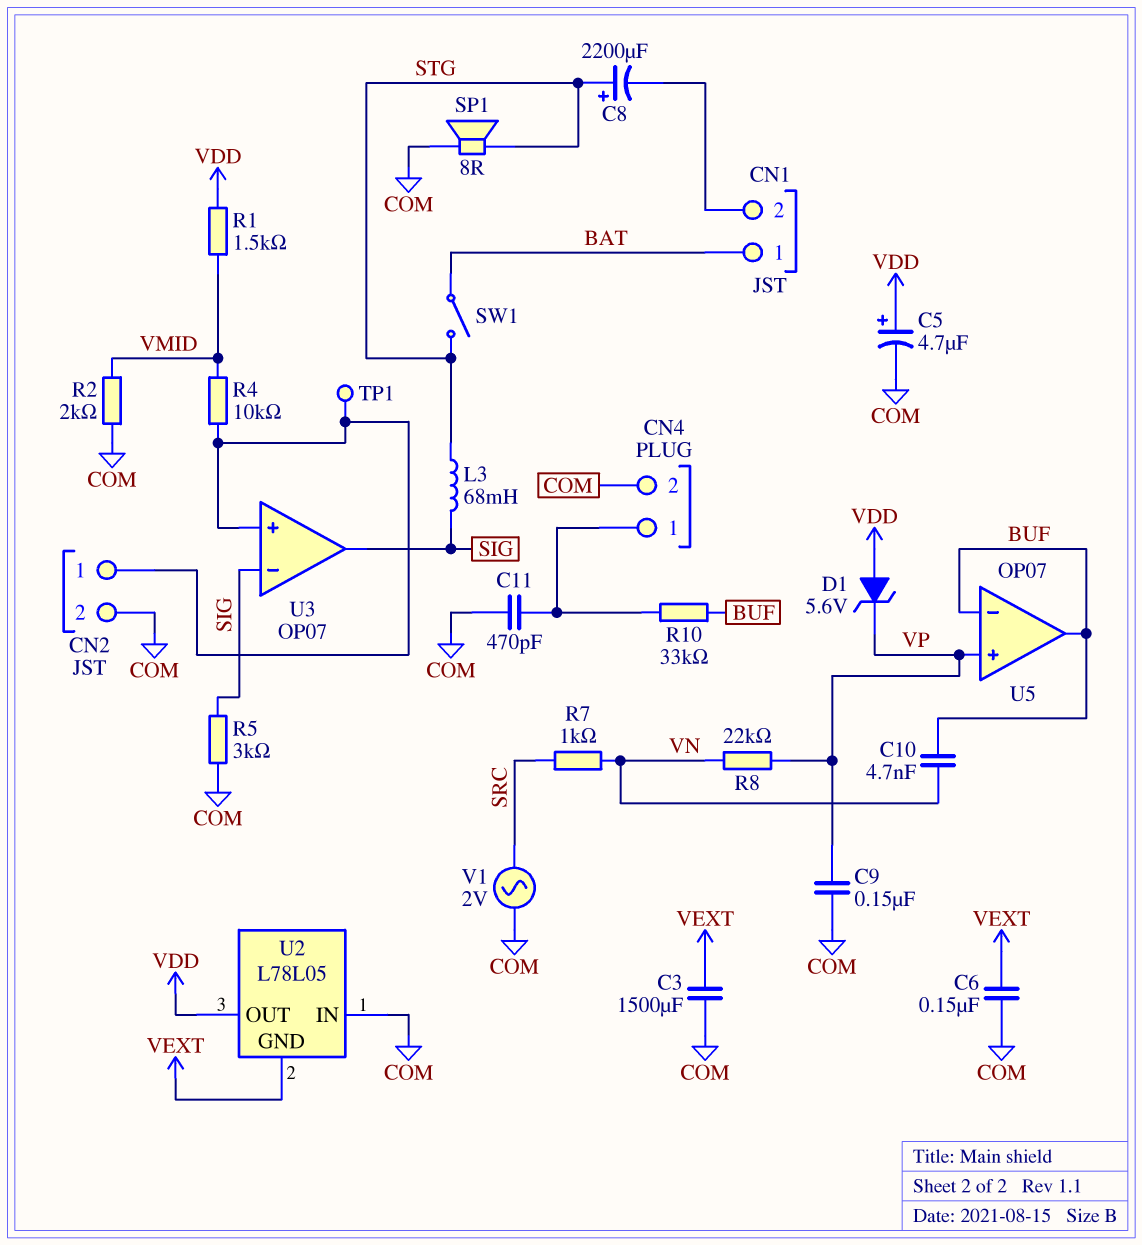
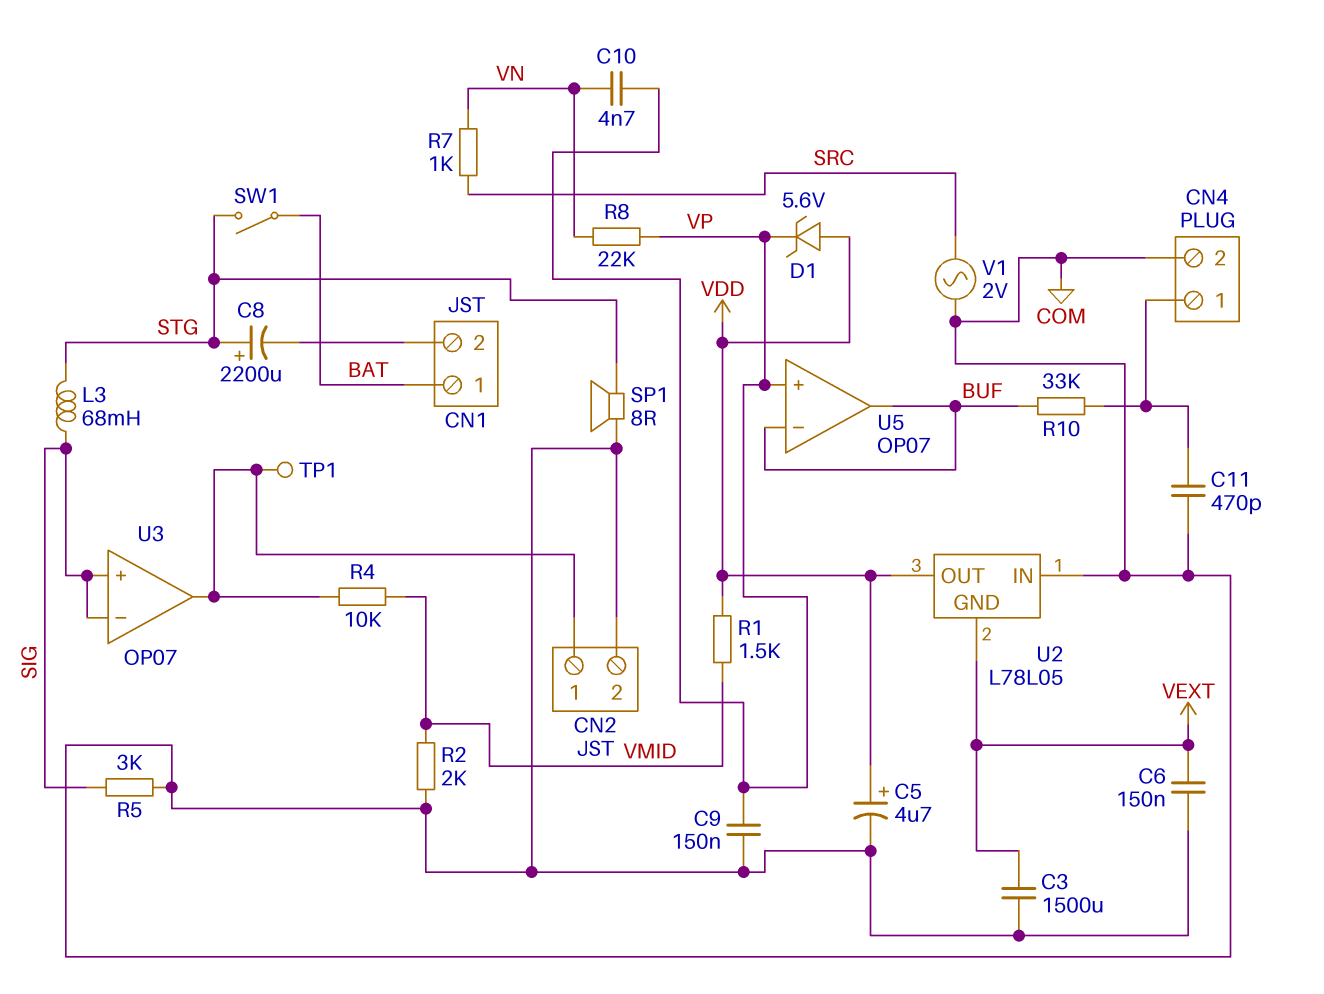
C10: 4.7nF (BUF, VN) -> 4.7nF (VN, VP)
U3 pin in+: CN2/1 -> SIG
U3 pin out: SIG -> CN2/1

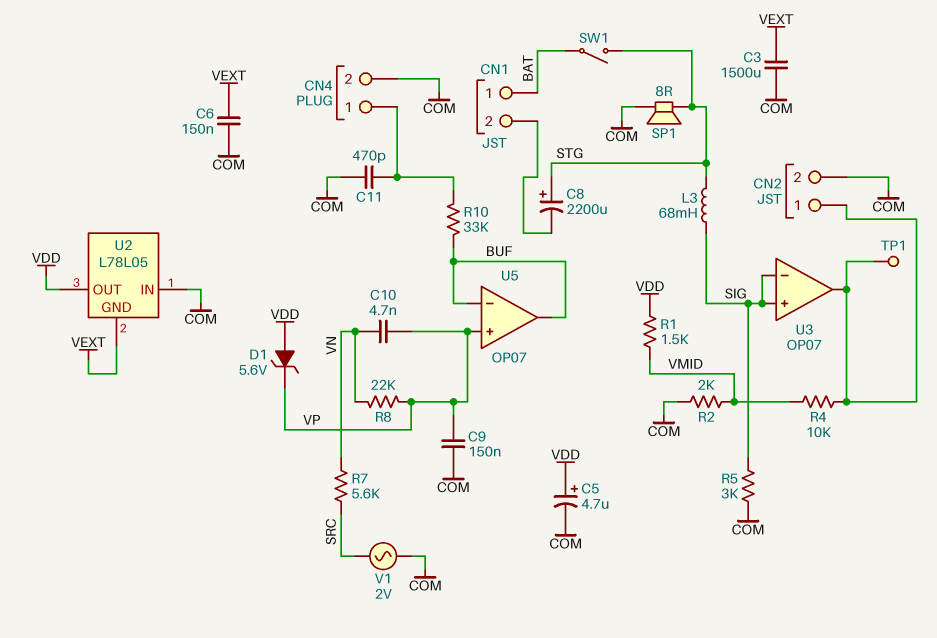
R7: 1k (SRC, VN) -> 5.6k (SRC, VN)

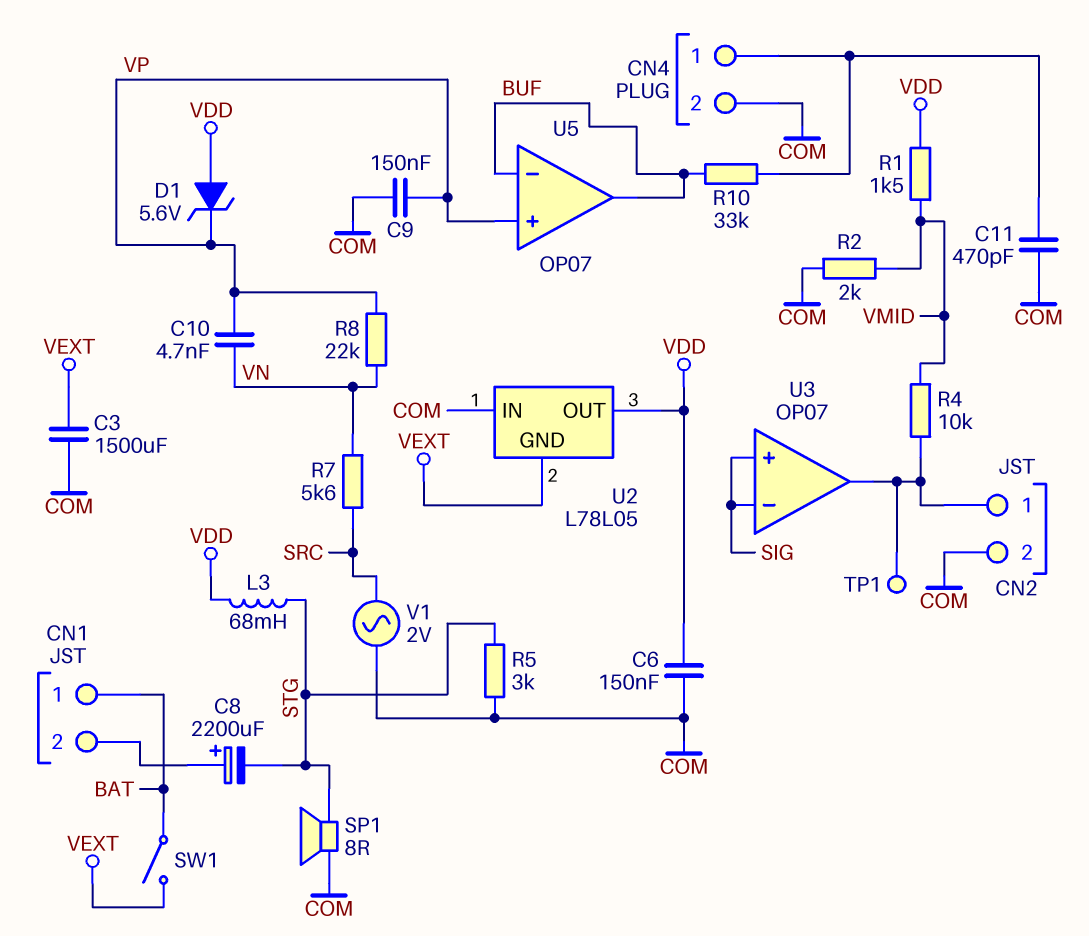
C5: 4.7uF (plus VDD, minus COM) -> none
C6: 150nF (COM, VEXT) -> 150nF (COM, VDD)
C8: 2200uF (plus STG, minus CN1/2) -> 2200uF (plus CN1/2, minus STG)
L3: 68mH (SIG, STG) -> 68mH (STG, VDD)
R5: 3k (COM, SIG) -> 3k (COM, STG)
SW1: switch (BAT, STG) -> switch (BAT, VEXT)

